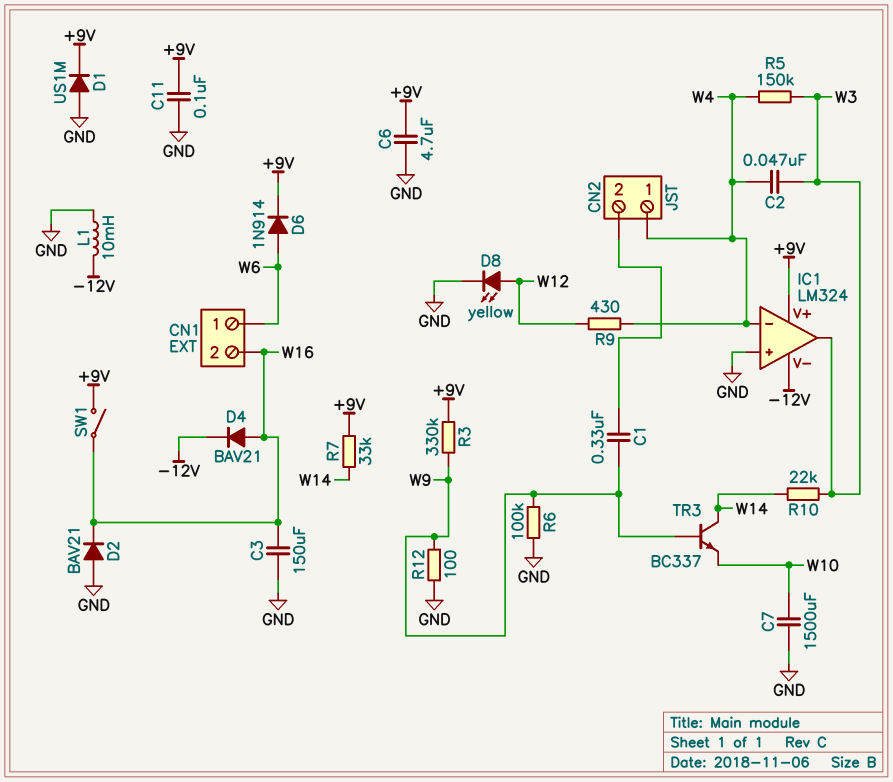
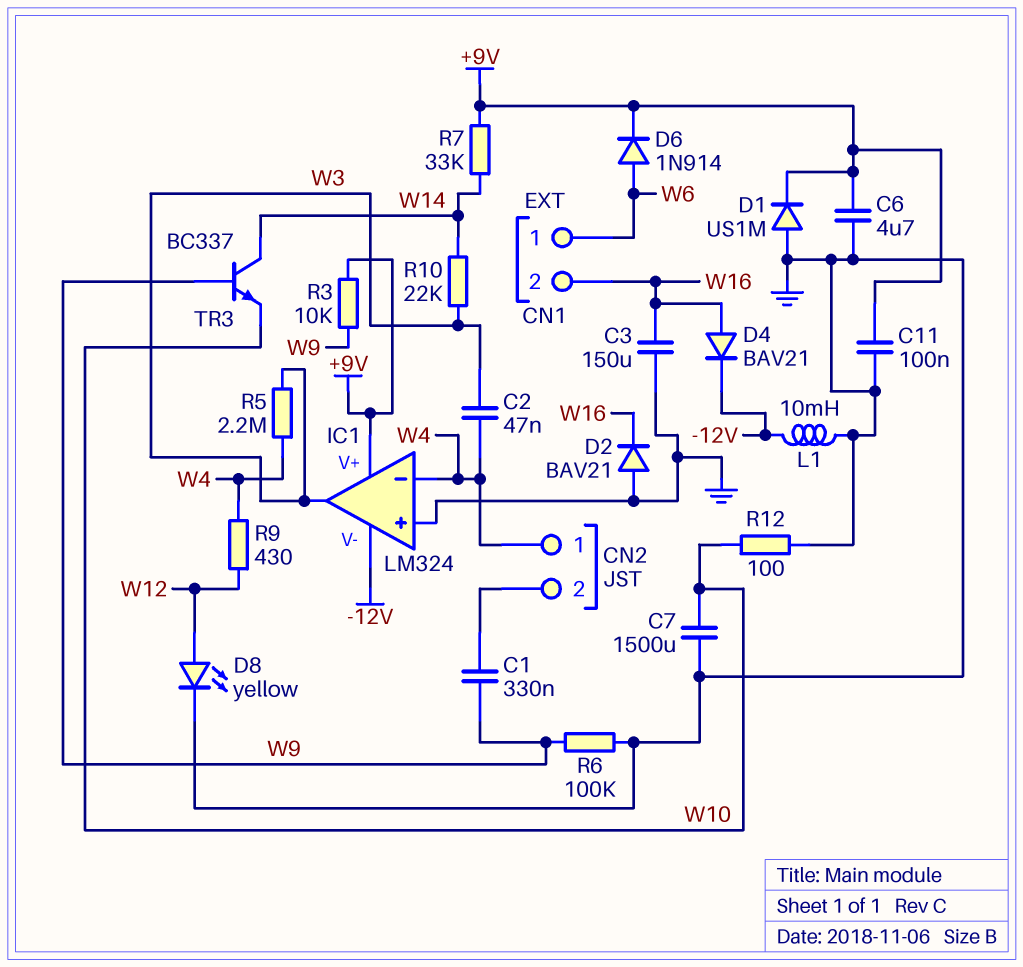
R3: 330k (+9V, W9) -> 10k (+9V, W9)
R5: 150k (W3, W4) -> 2.2M (W3, W4)
R12: 100 (GND, W9) -> 100 (GND, W10)
SW1: switch (+9V, W16) -> none

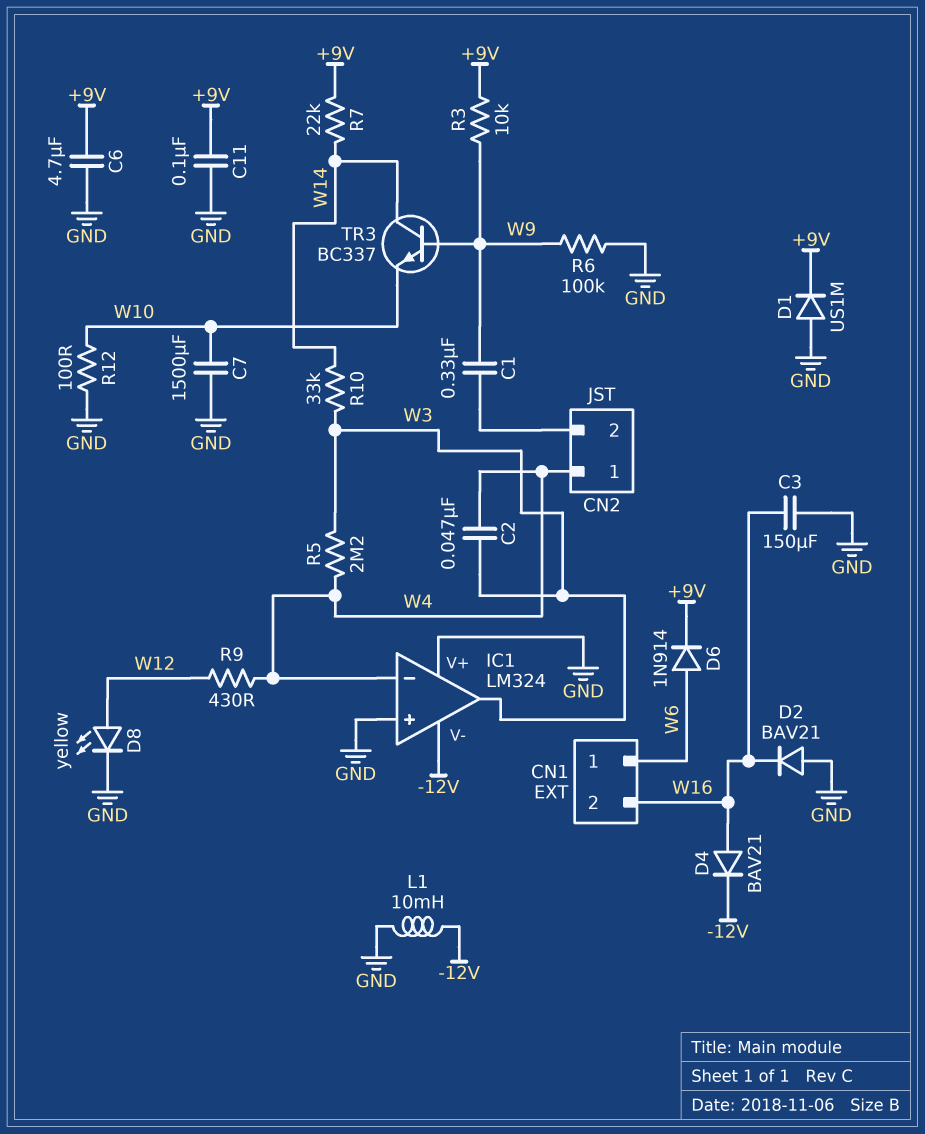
IC1 pin V+: +9V -> GND
R7: 33k (+9V, W14) -> 22k (+9V, W14)
R10: 22k (W3, W14) -> 33k (W3, W14)

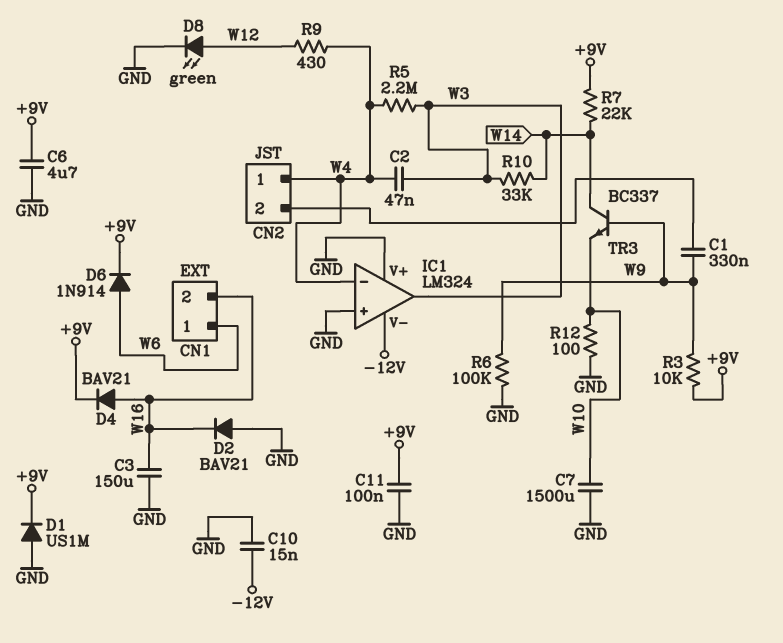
C10: none -> 15nF (-12V, GND)
D4: diode BAV21 (A W16, K -12V) -> diode BAV21 (A W16, K +9V)
D8: LED yellow (A W12, K GND) -> LED green (A W12, K GND)
L1: 10mH (-12V, GND) -> none

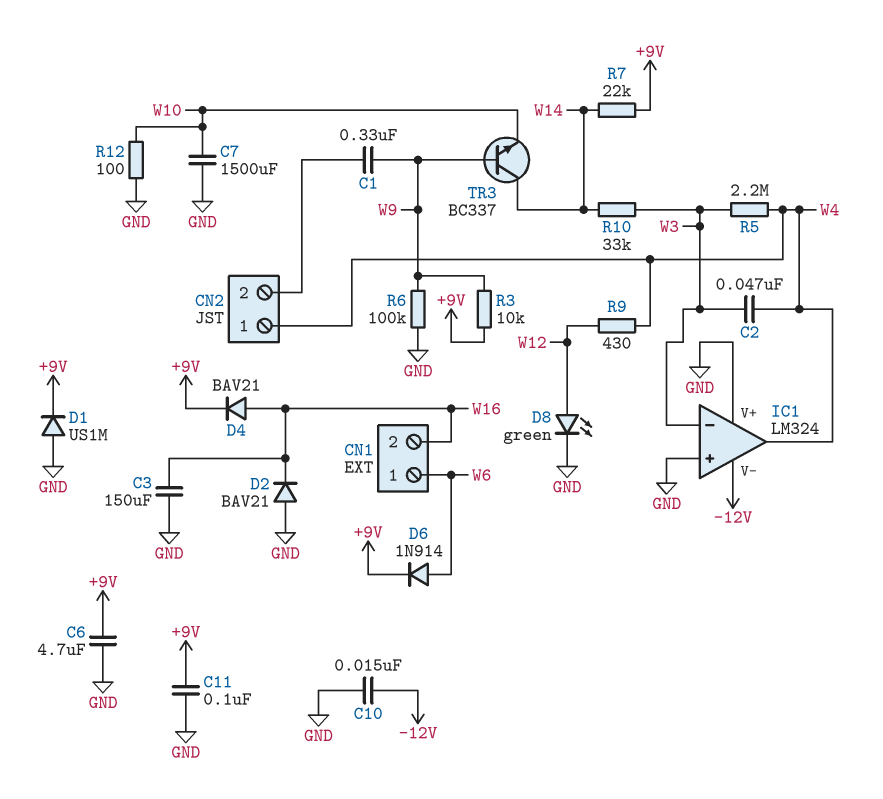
IC1 pin in-: W4 -> W3
IC1 pin out: W3 -> W4

